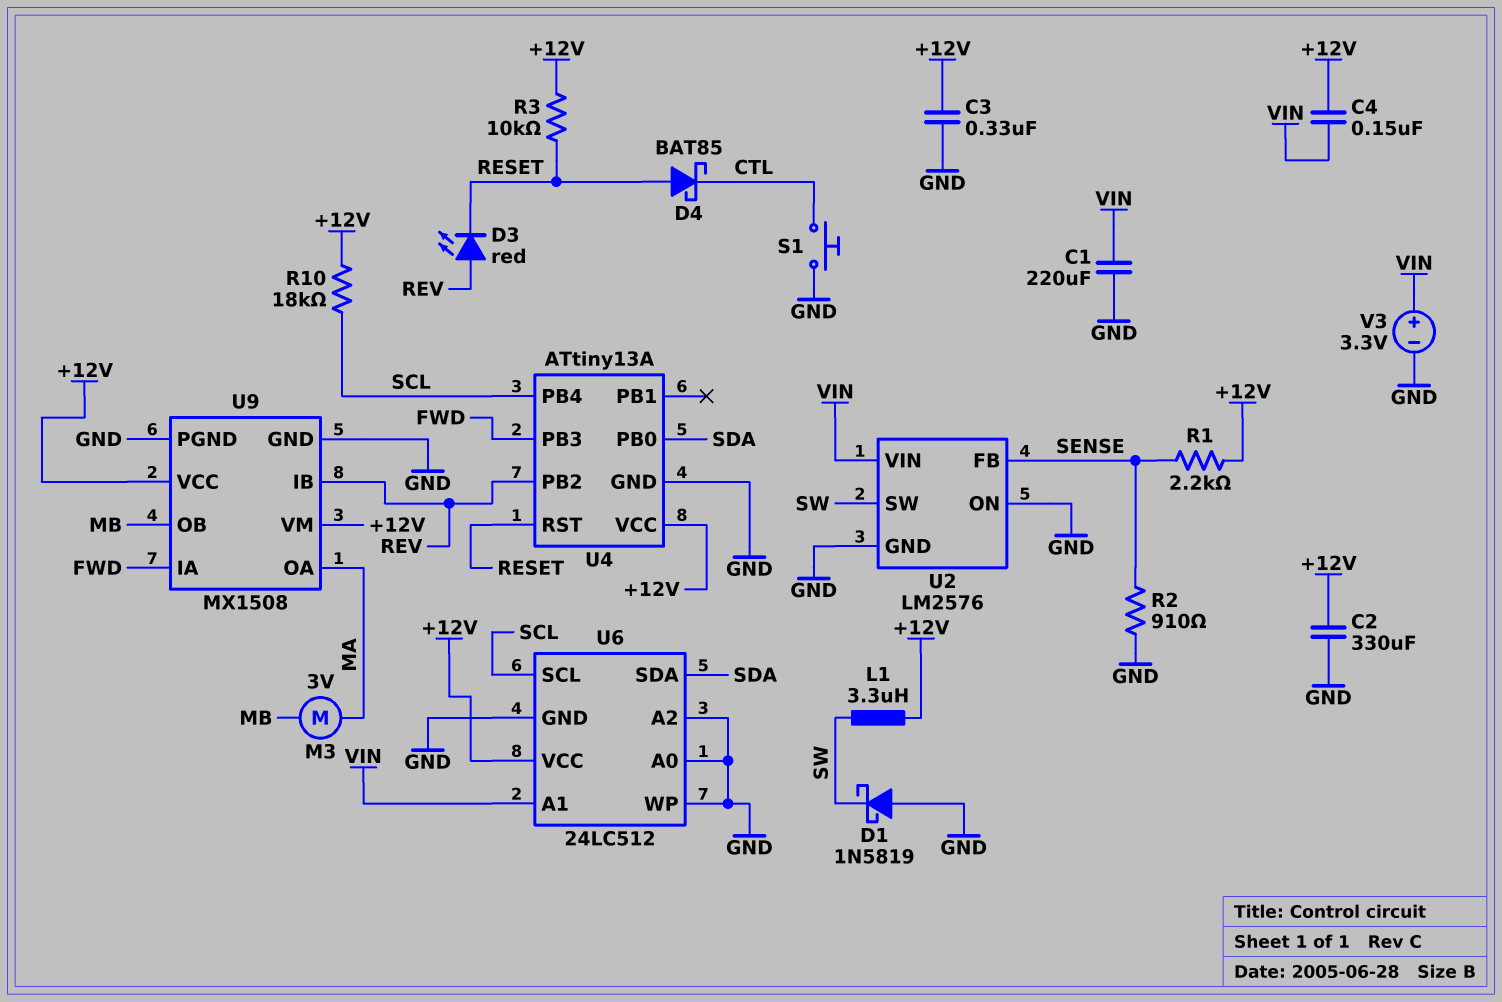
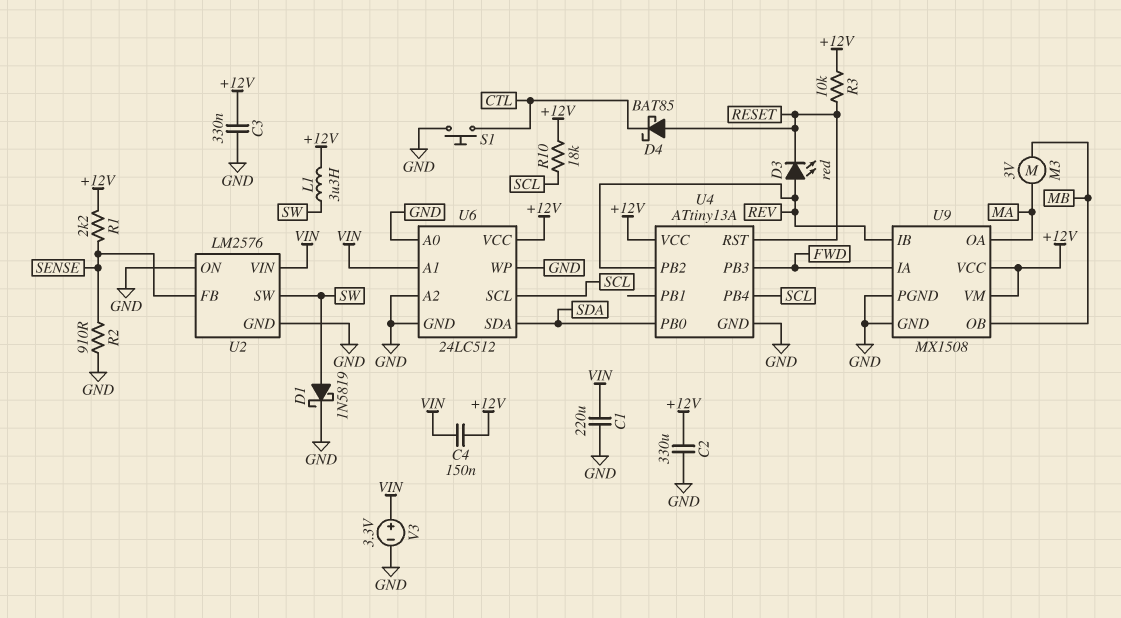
D1: schottky 1N5819 (A GND, K SW) -> schottky 1N5819 (A SW, K GND)

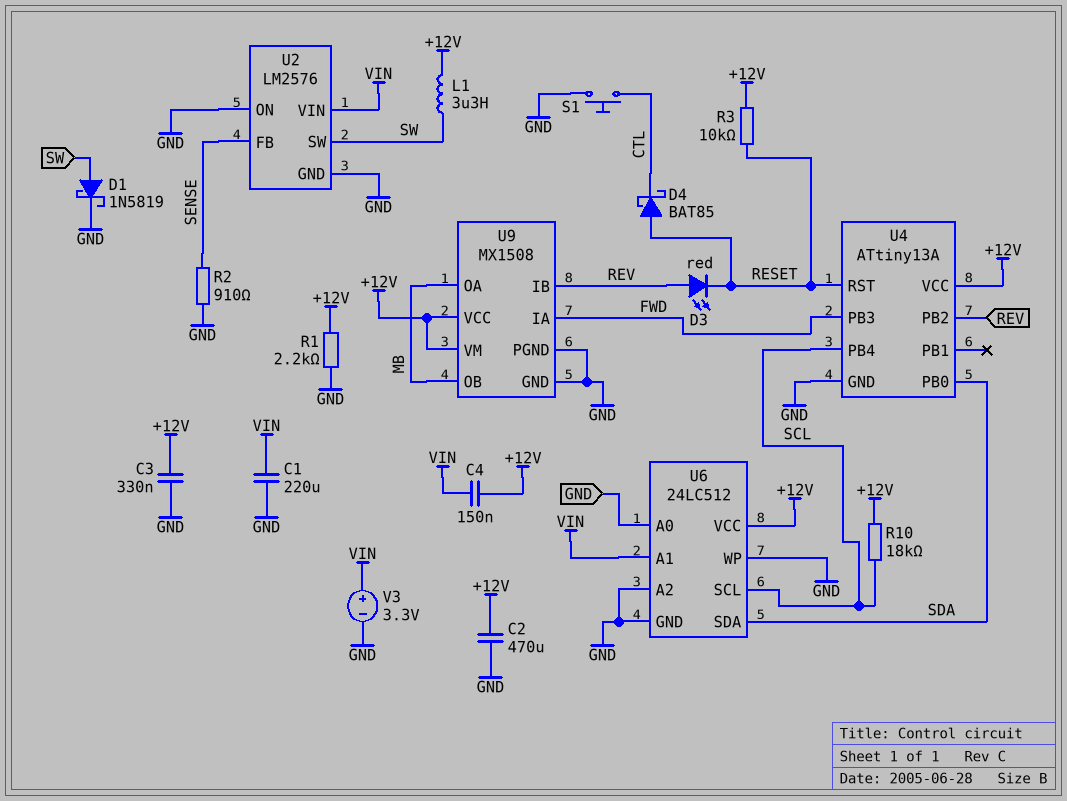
C2: 330uF (+12V, GND) -> 470uF (+12V, GND)
M3: motor 3V (MA, MB) -> none
R1: 2.2k (+12V, SENSE) -> 2.2k (+12V, GND)
U9 pin OA: MA -> MB

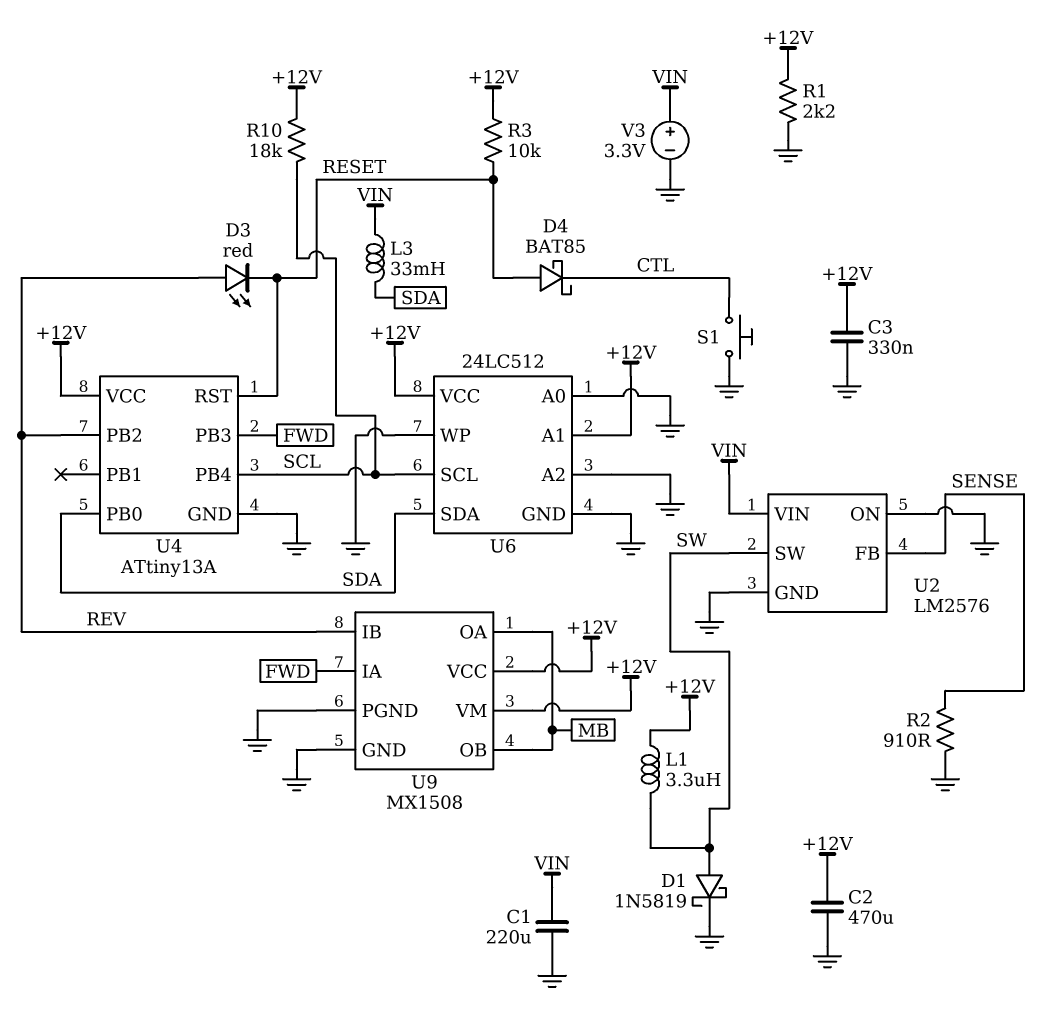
C4: 150nF (+12V, VIN) -> none
L3: none -> 33mH (SDA, VIN)
U6 pin A1: VIN -> +12V

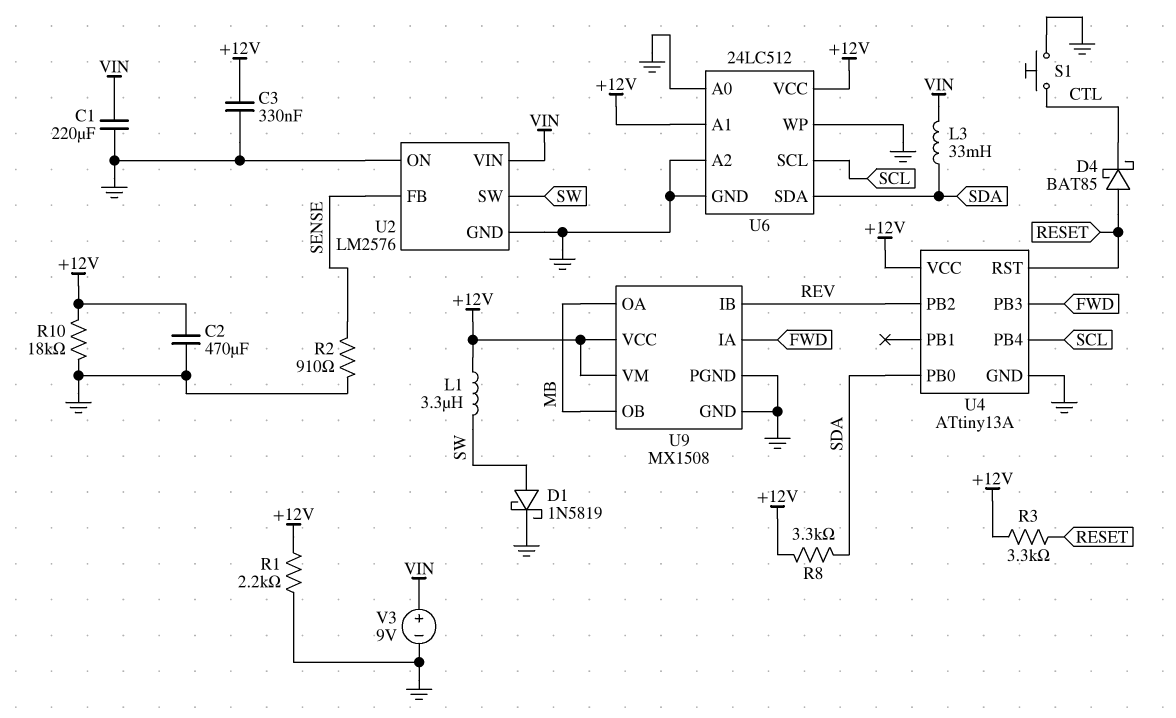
D3: LED red (A REV, K RESET) -> none
R3: 10k (+12V, RESET) -> 3.3k (+12V, RESET)
R8: none -> 3.3k (+12V, SDA)
R10: 18k (+12V, SCL) -> 18k (+12V, GND)
V3: 3.3V (plus VIN, minus GND) -> 9V (plus VIN, minus GND)

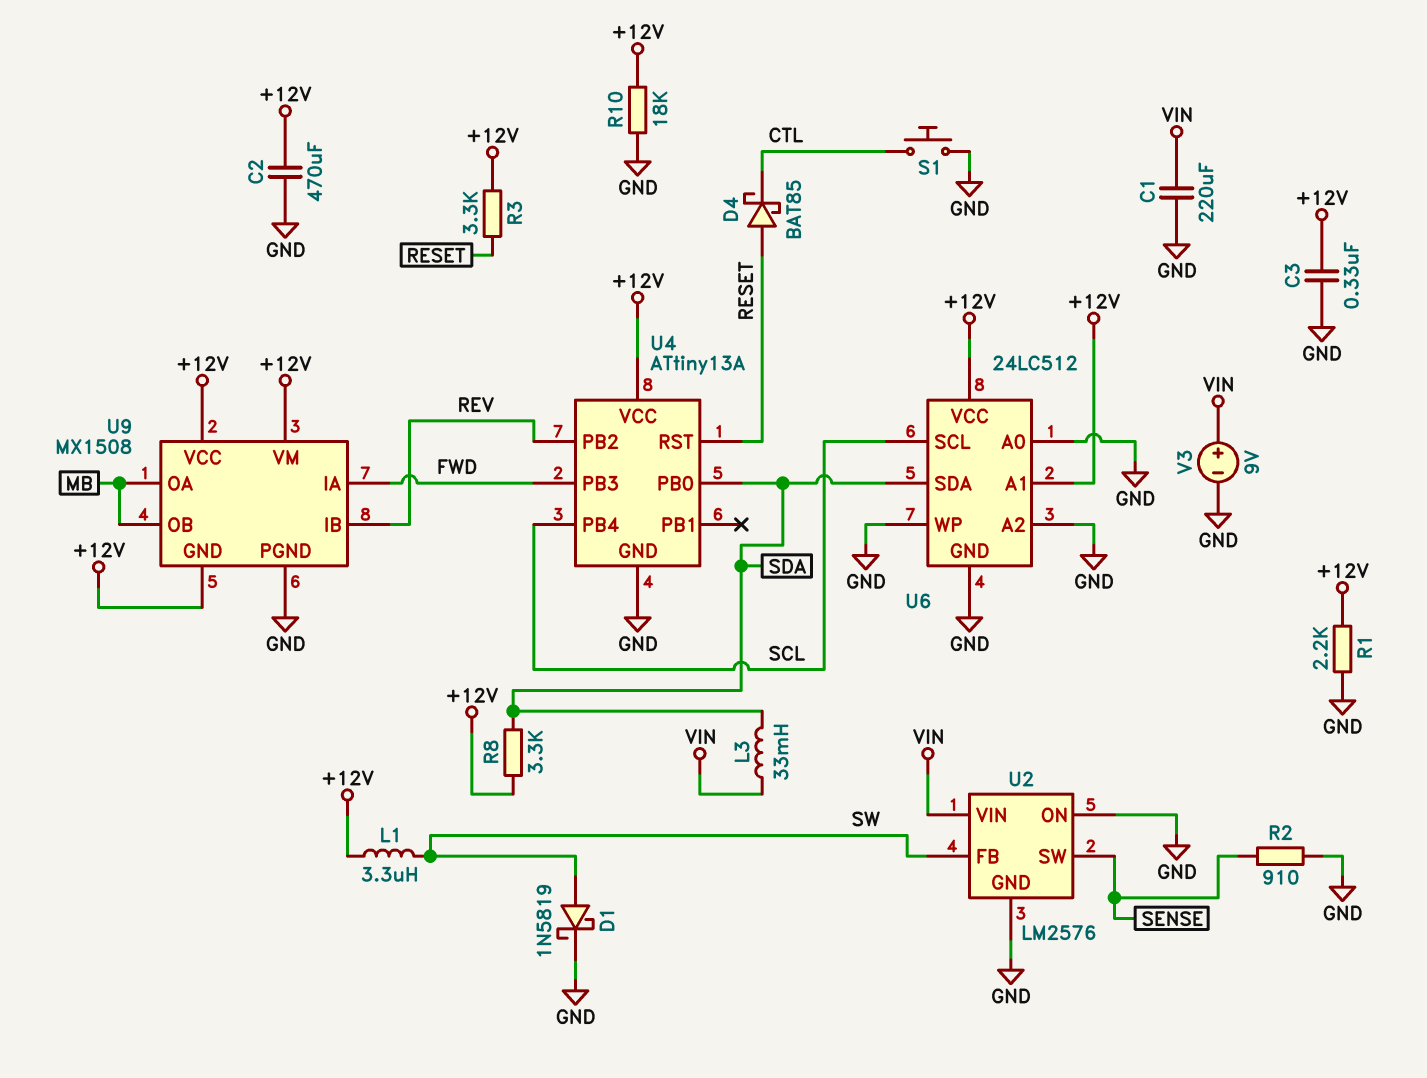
U2 pin FB: SENSE -> SW
U2 pin SW: SW -> SENSE
U9 pin GND: GND -> +12V

